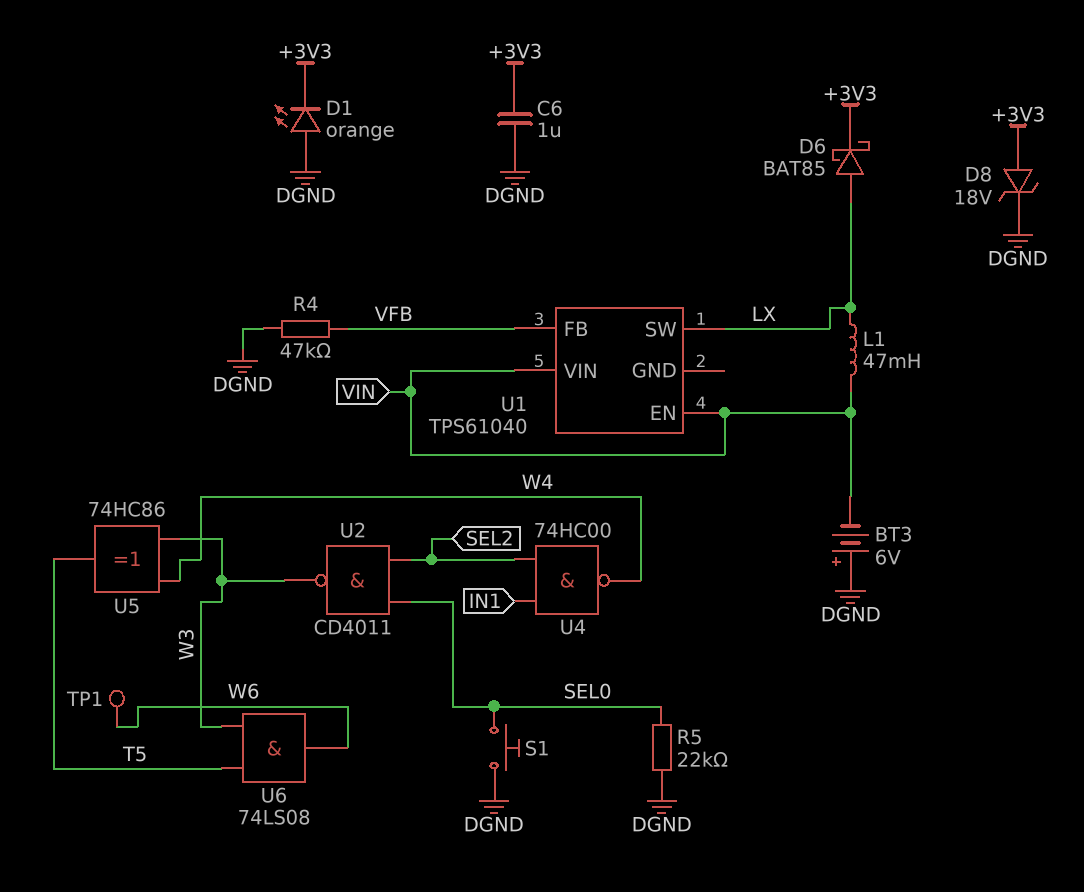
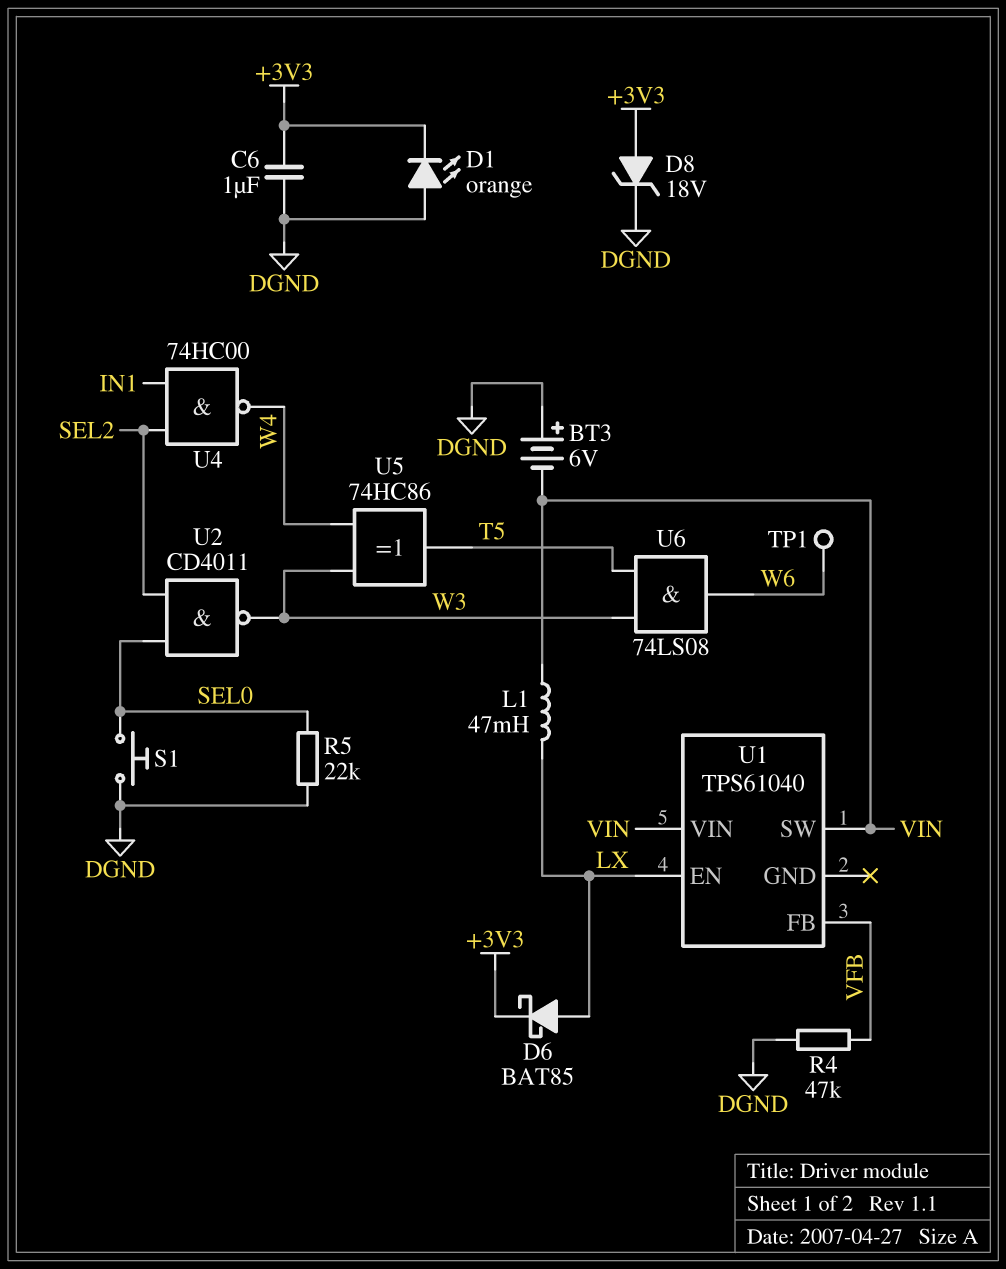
U1 pin EN: VIN -> LX
U1 pin SW: LX -> VIN

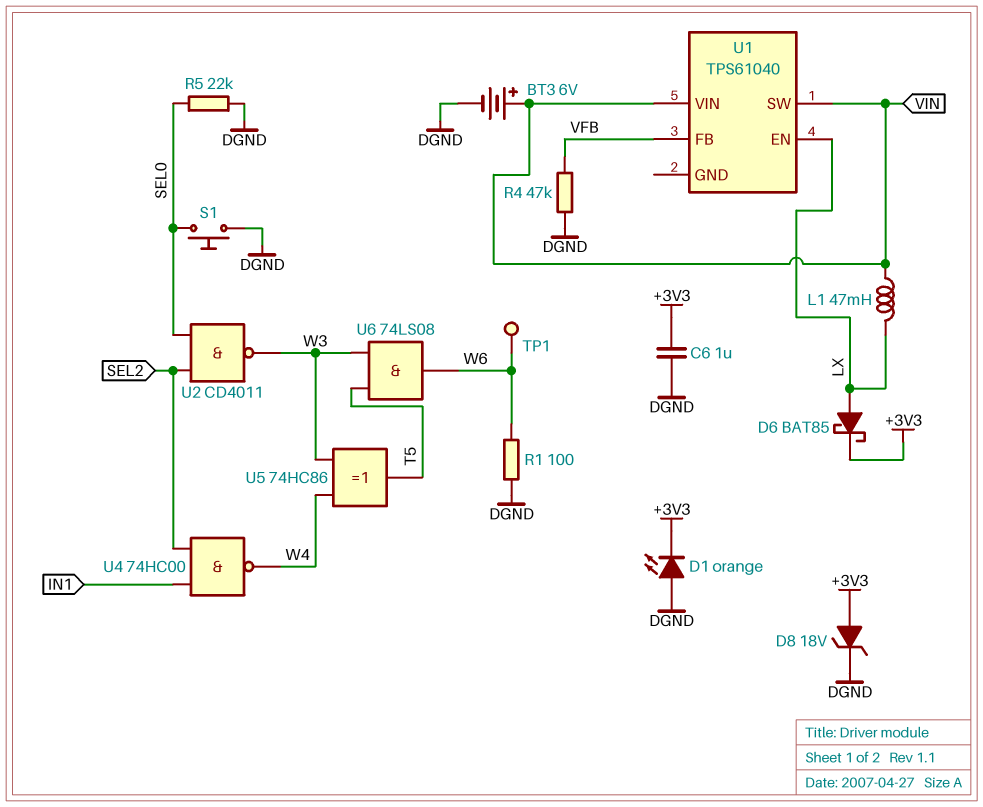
BT3: 6V (plus DGND, minus VIN) -> 6V (plus VIN, minus DGND)
R1: none -> 100 (DGND, W6)

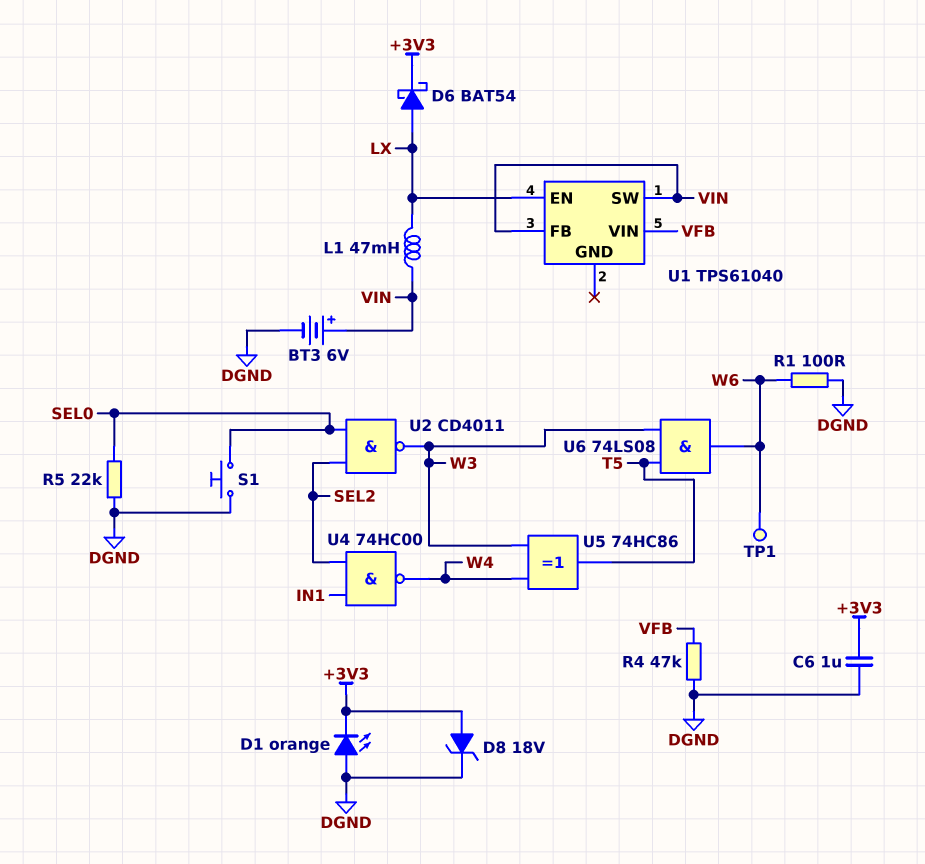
D6: schottky BAT85 (A LX, K +3V3) -> schottky BAT54 (A LX, K +3V3)
U1 pin FB: VFB -> VIN
U1 pin VIN: VIN -> VFB

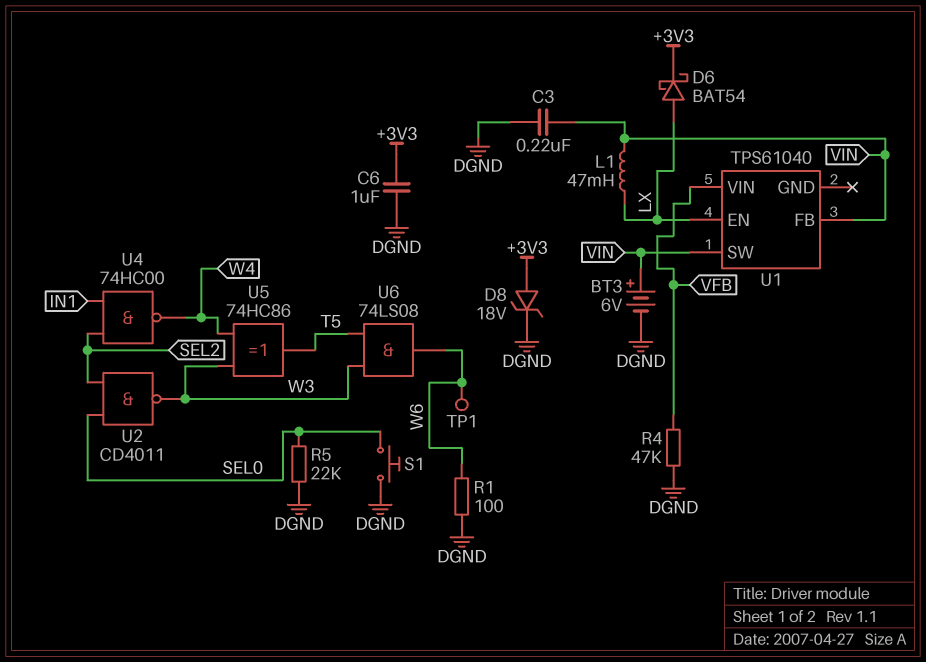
C3: none -> 220nF (DGND, VIN)
D1: LED orange (A DGND, K +3V3) -> none

